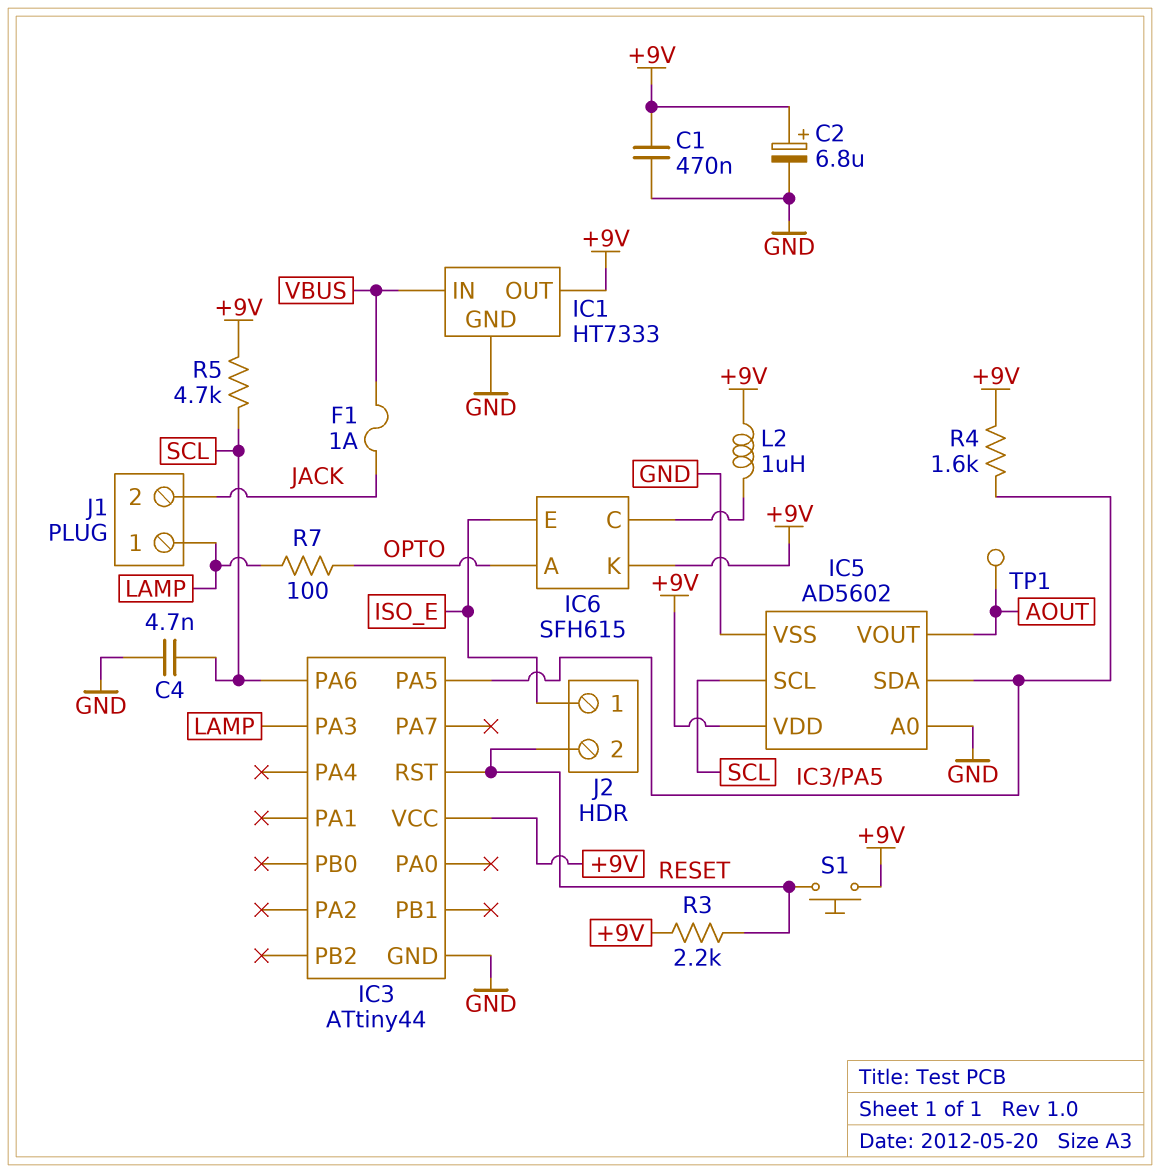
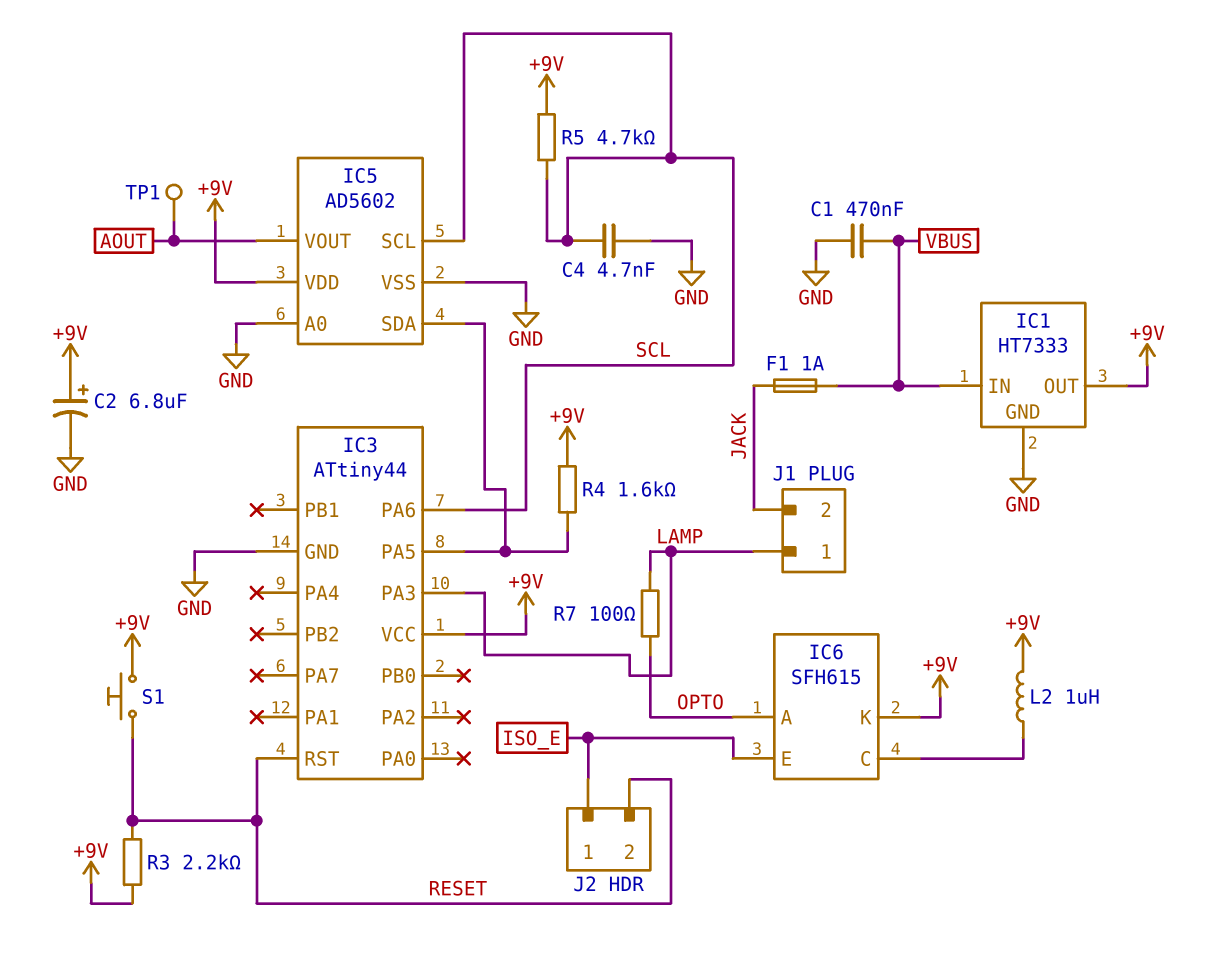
C1: 470nF (+9V, GND) -> 470nF (GND, VBUS)

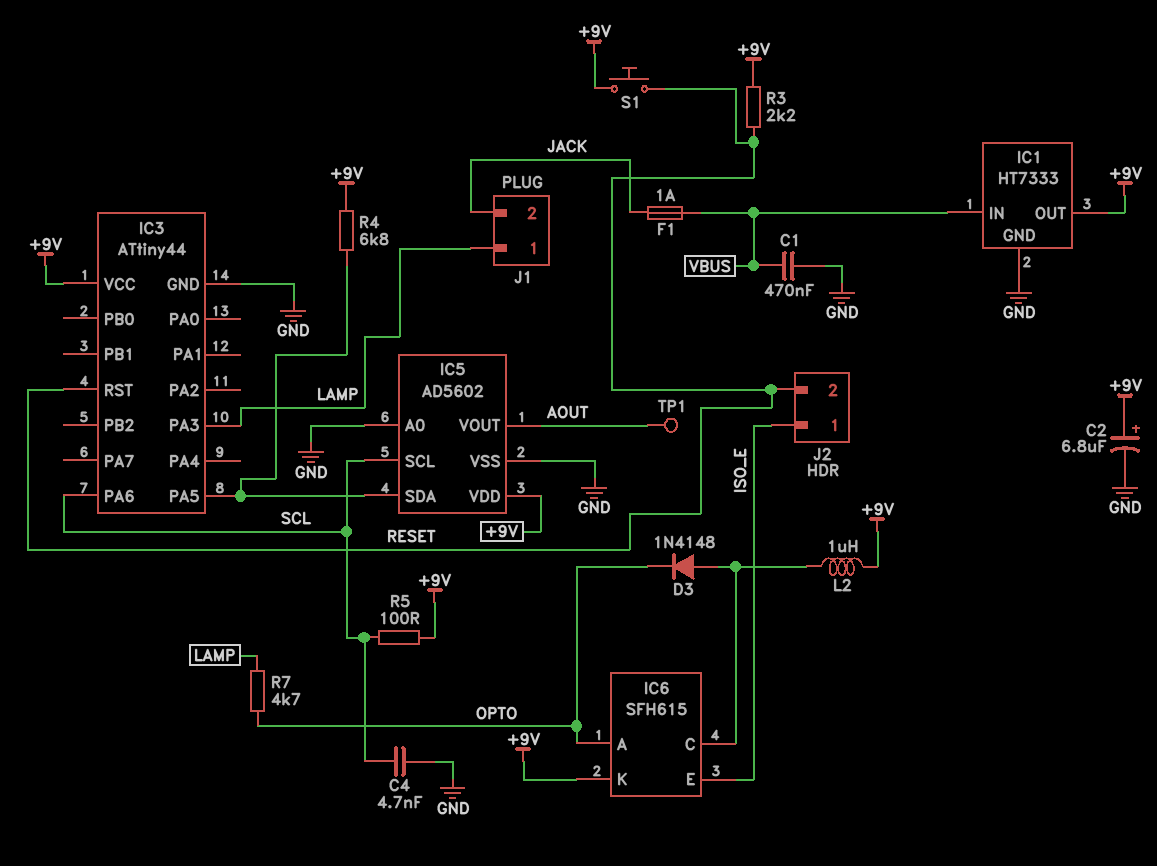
D3: none -> diode 1N4148 (A IC6/C, K OPTO)
R4: 1.6k (+9V, IC3/PA5) -> 6.8k (+9V, IC3/PA5)
R5: 4.7k (+9V, SCL) -> 100 (+9V, SCL)
R7: 100 (LAMP, OPTO) -> 4.7k (LAMP, OPTO)

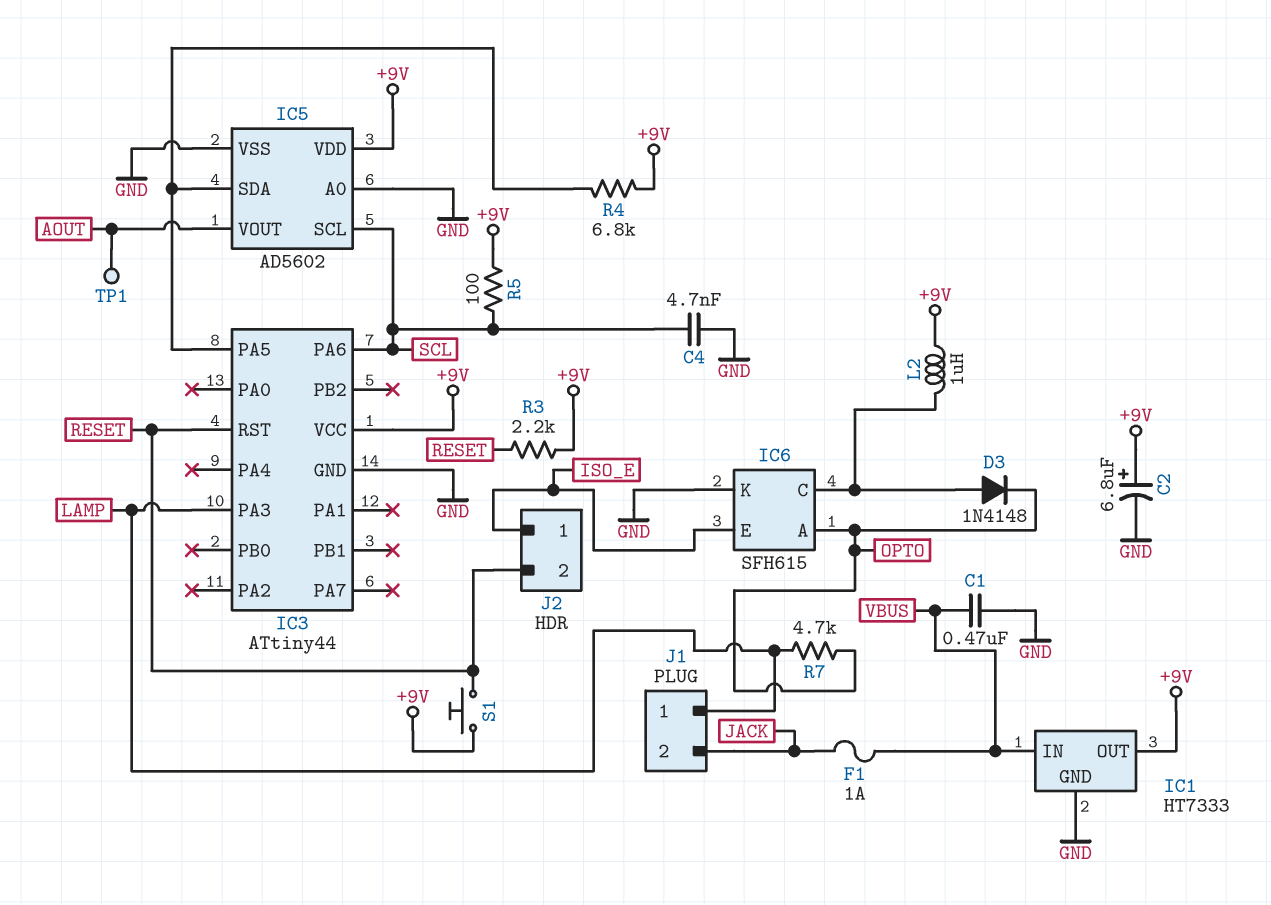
IC6 pin K: +9V -> GND

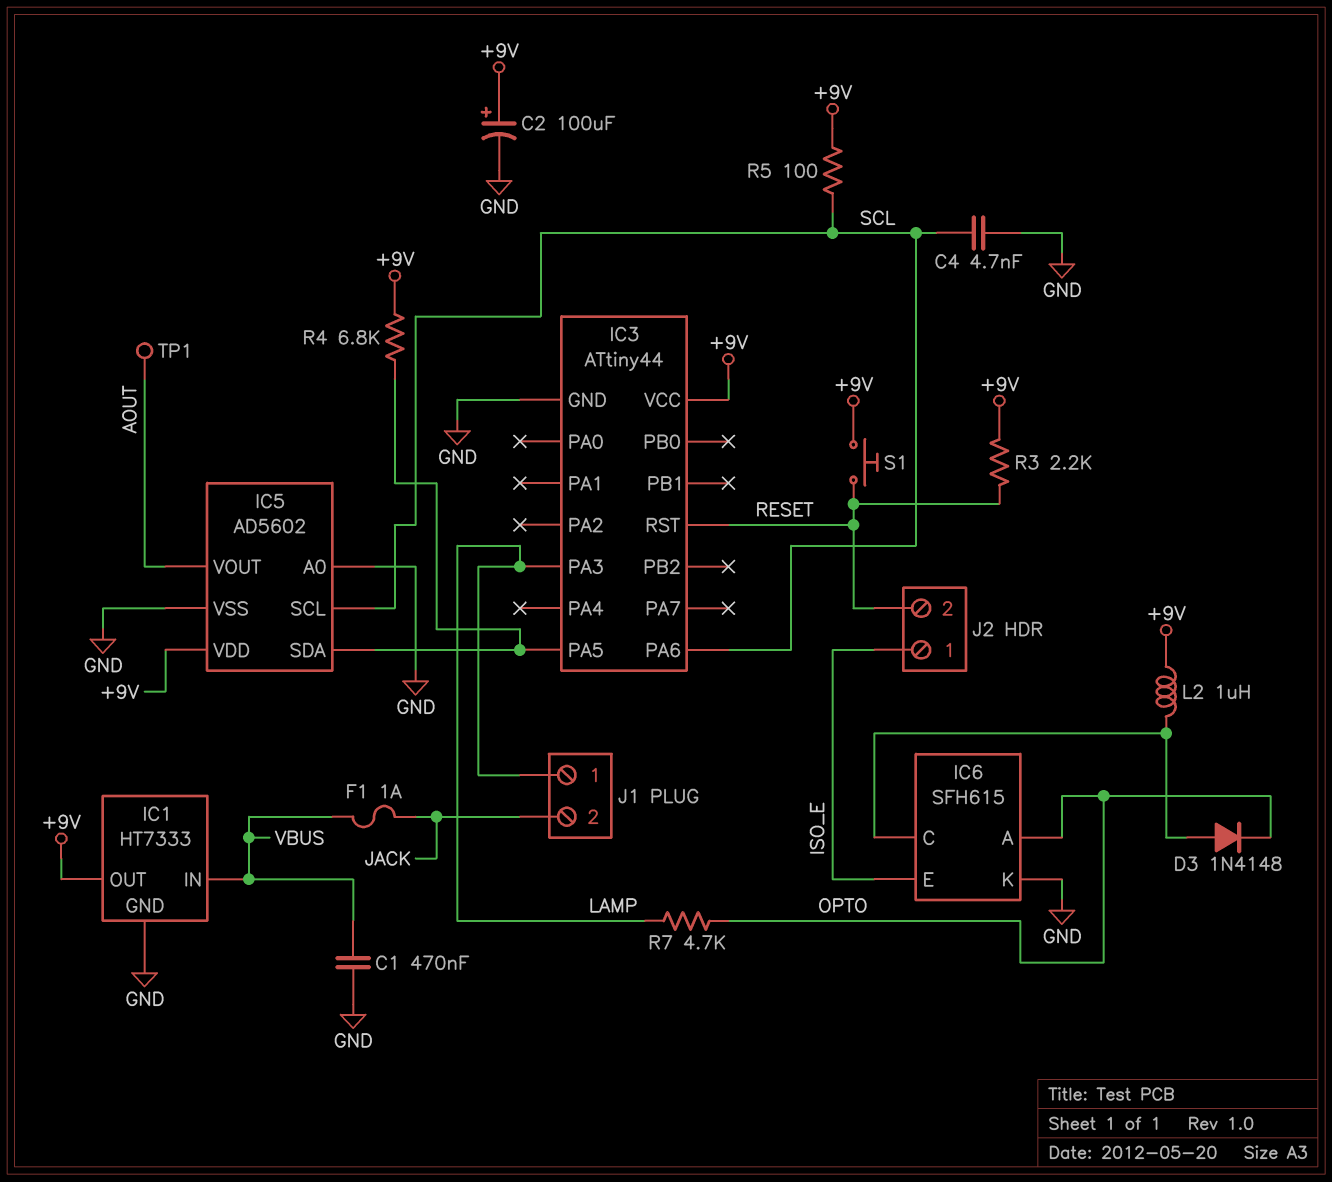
C2: 6.8uF (plus +9V, minus GND) -> 100uF (plus +9V, minus GND)

